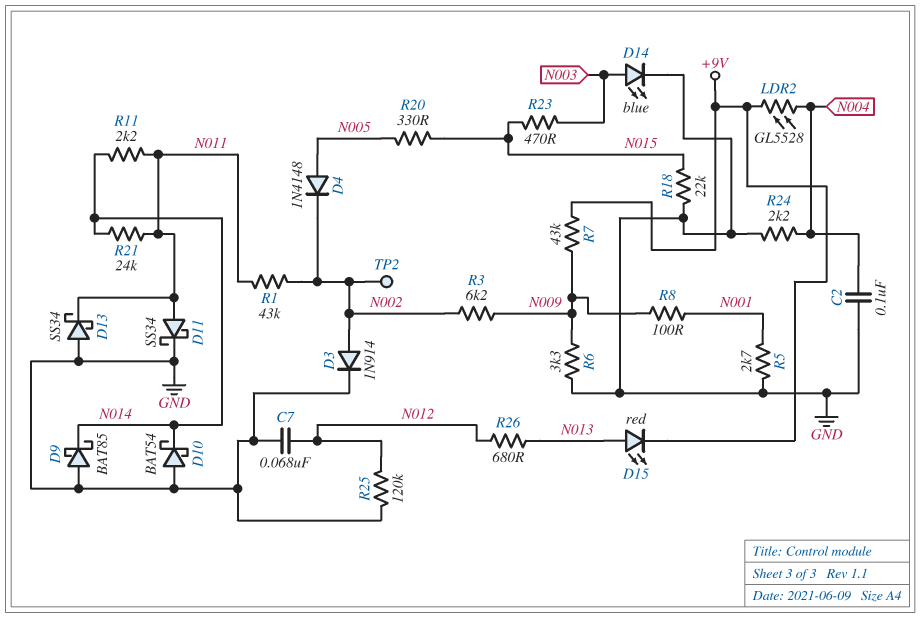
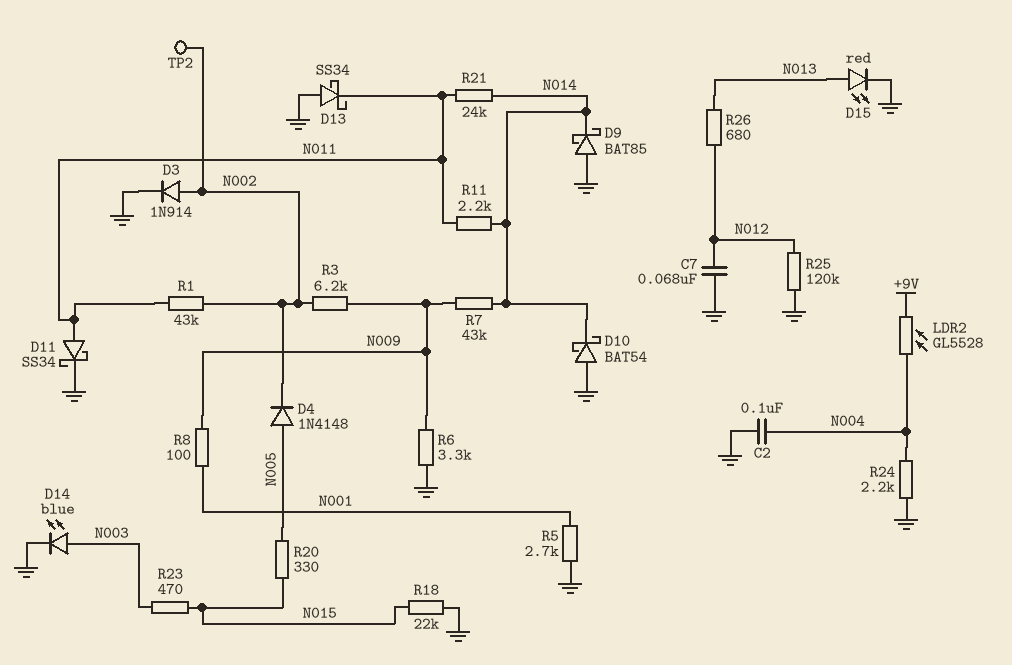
D15: LED red (A N013, K +9V) -> LED red (A N013, K GND)
R7: 43k (+9V, N009) -> 43k (N009, N014)

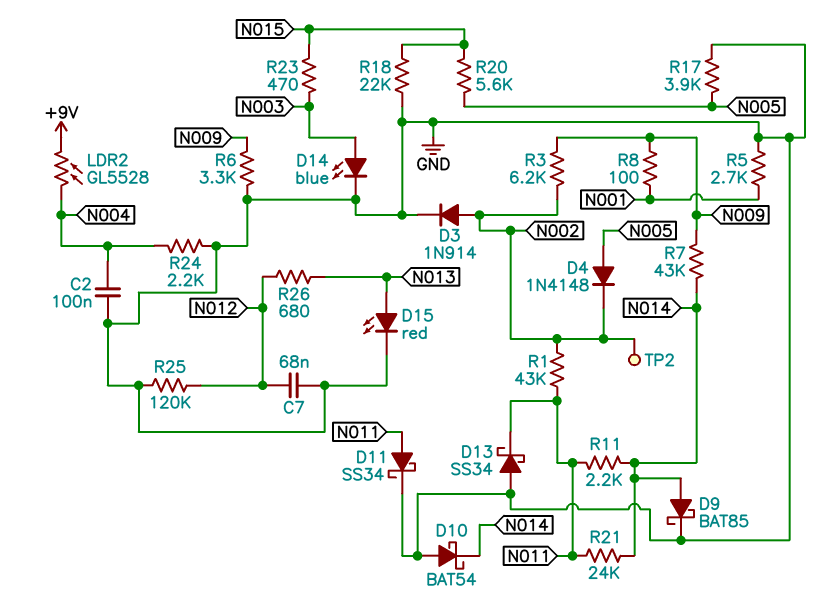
D9: schottky BAT85 (A GND, K N014) -> schottky BAT85 (A N014, K GND)
R17: none -> 3.9k (GND, N005)
R20: 330 (N005, N015) -> 5.6k (N005, N015)

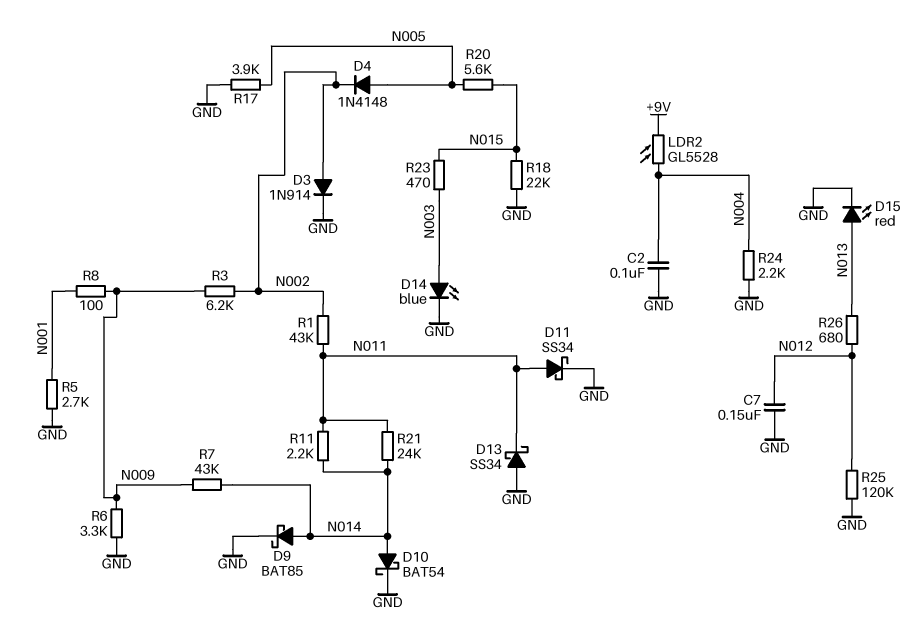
C7: 68nF (GND, N012) -> 150nF (GND, N012)
D10: schottky BAT54 (A GND, K N014) -> schottky BAT54 (A N014, K GND)
TP2: test point (N002) -> none

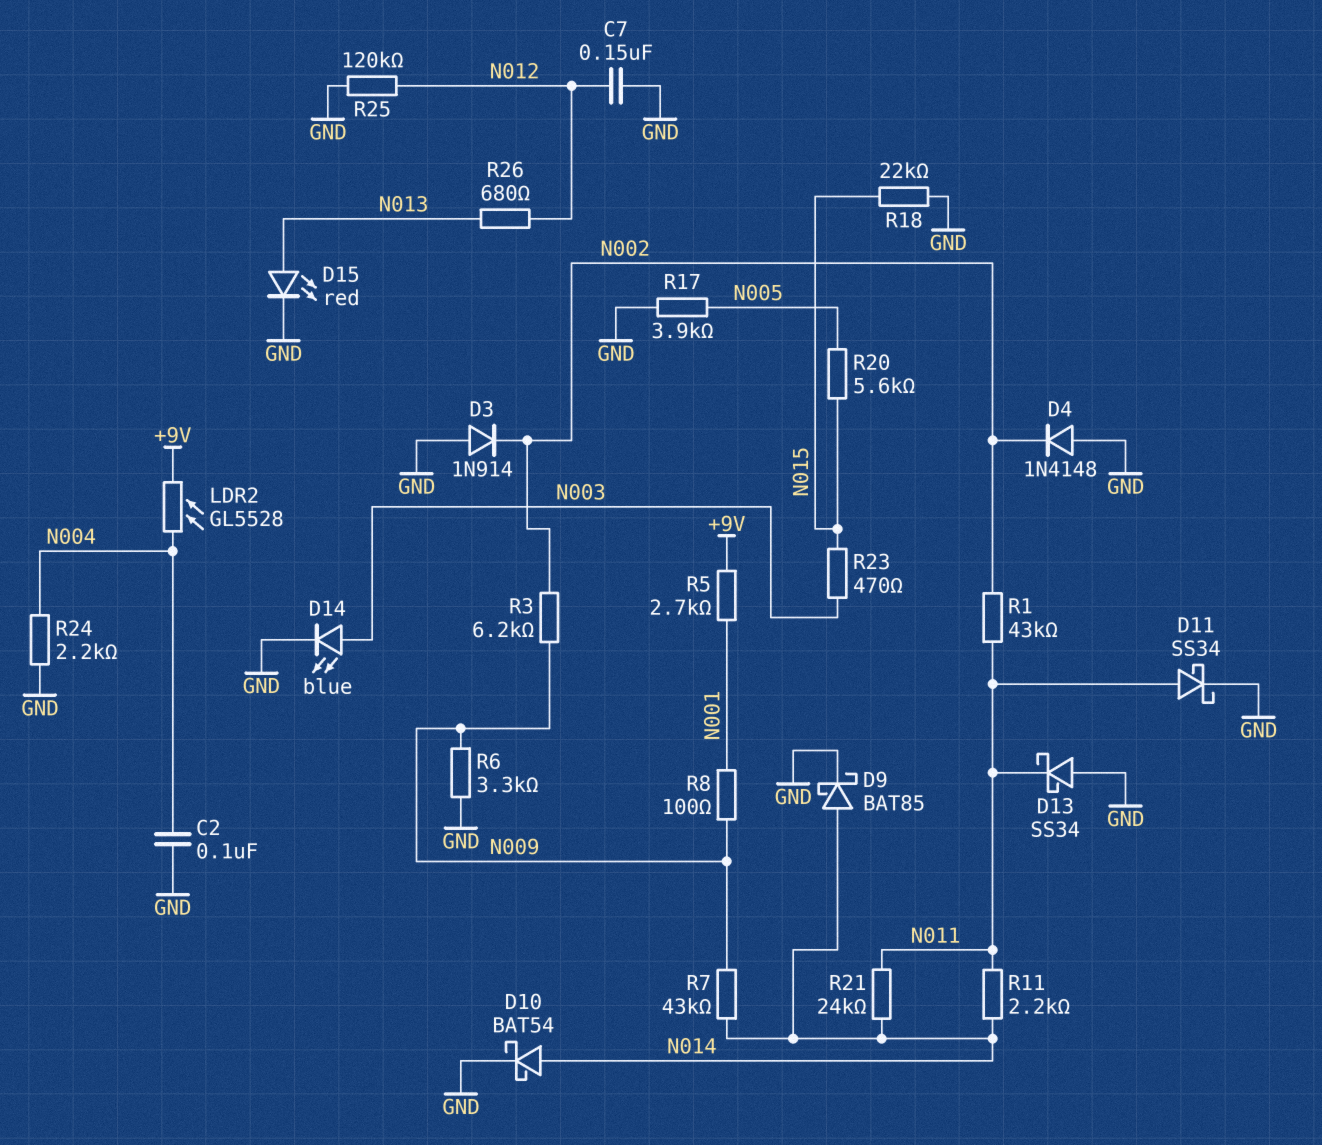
D3: diode 1N914 (A N002, K GND) -> diode 1N914 (A GND, K N002)
D4: diode 1N4148 (A N005, K N002) -> diode 1N4148 (A GND, K N002)
R5: 2.7k (GND, N001) -> 2.7k (+9V, N001)

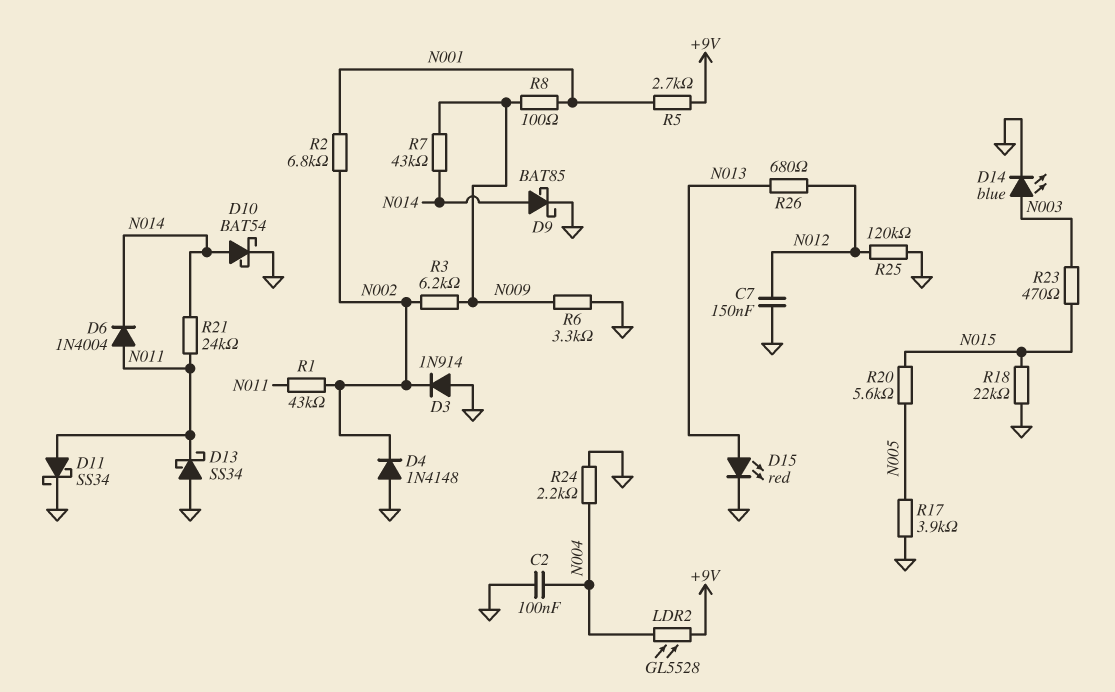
D6: none -> diode 1N4004 (A N011, K N014)
R2: none -> 6.8k (N001, N002)
R11: 2.2k (N011, N014) -> none

